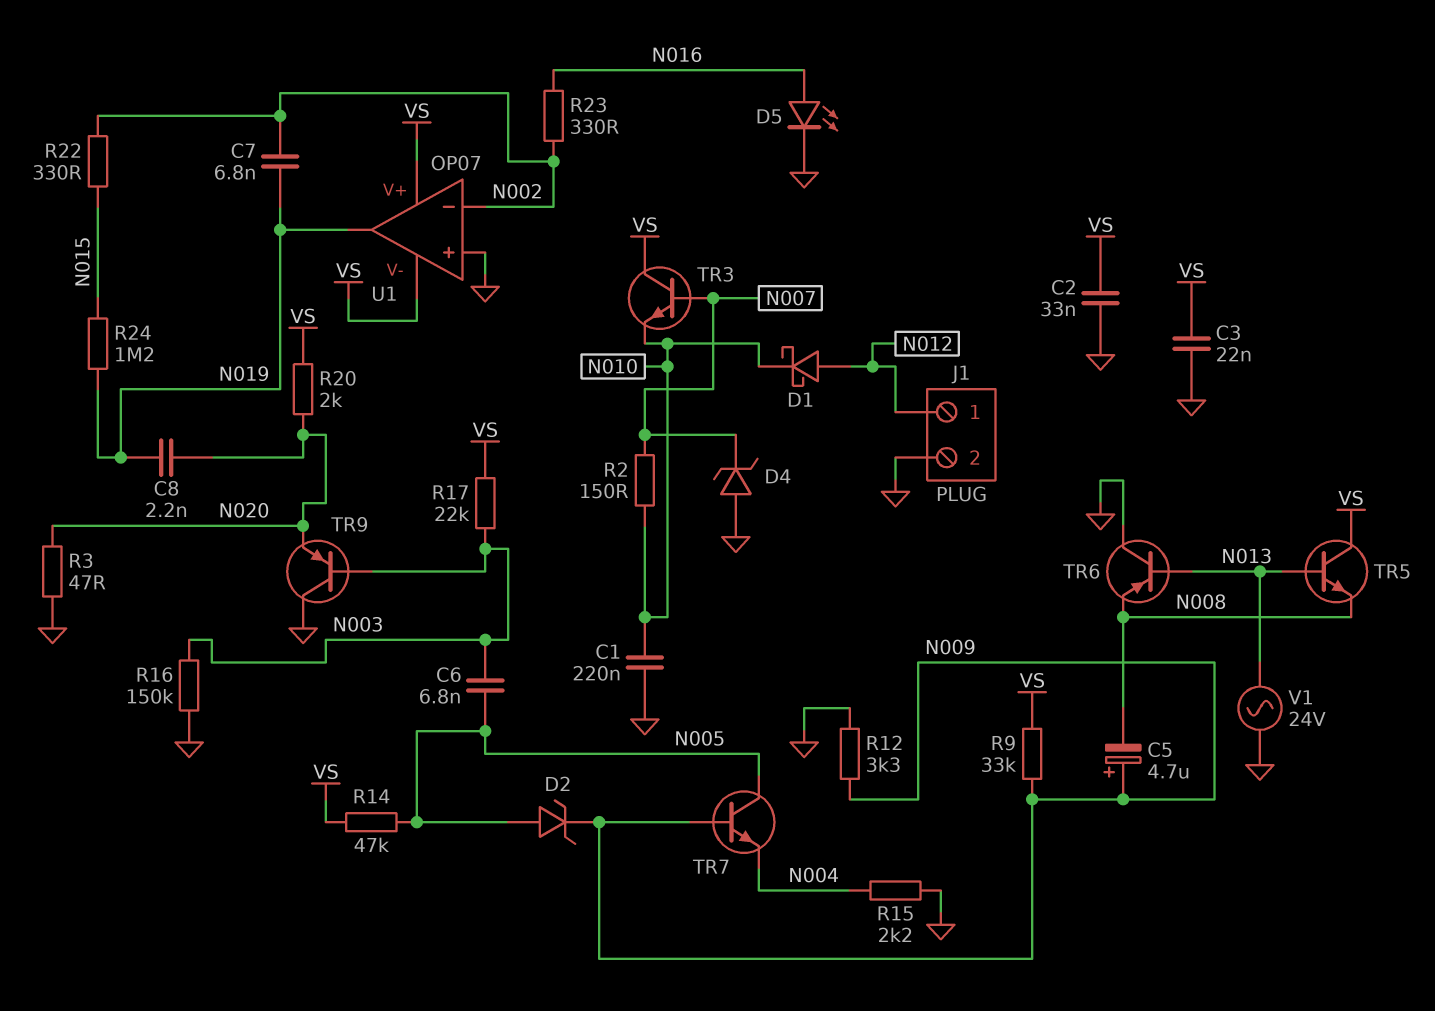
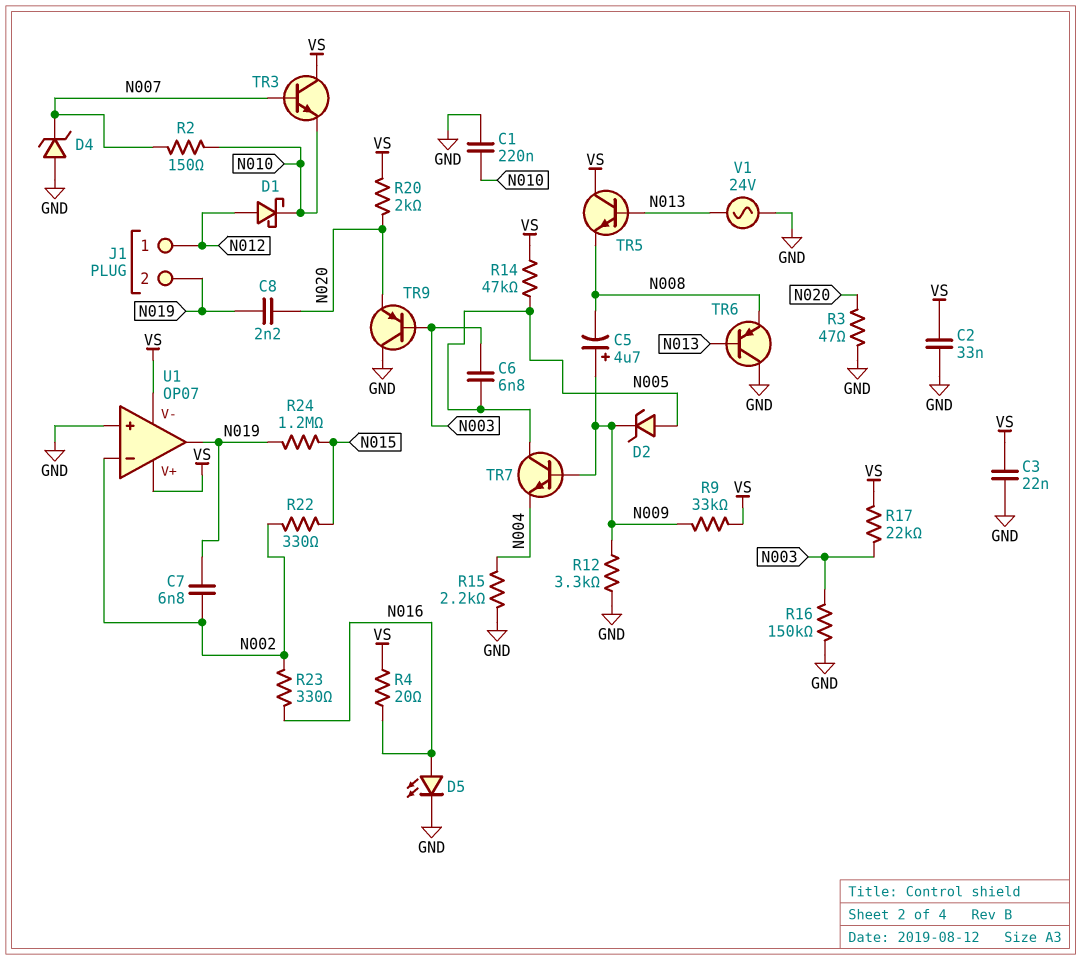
J1 pin 2: GND -> N019
R4: none -> 20 (N016, VS)

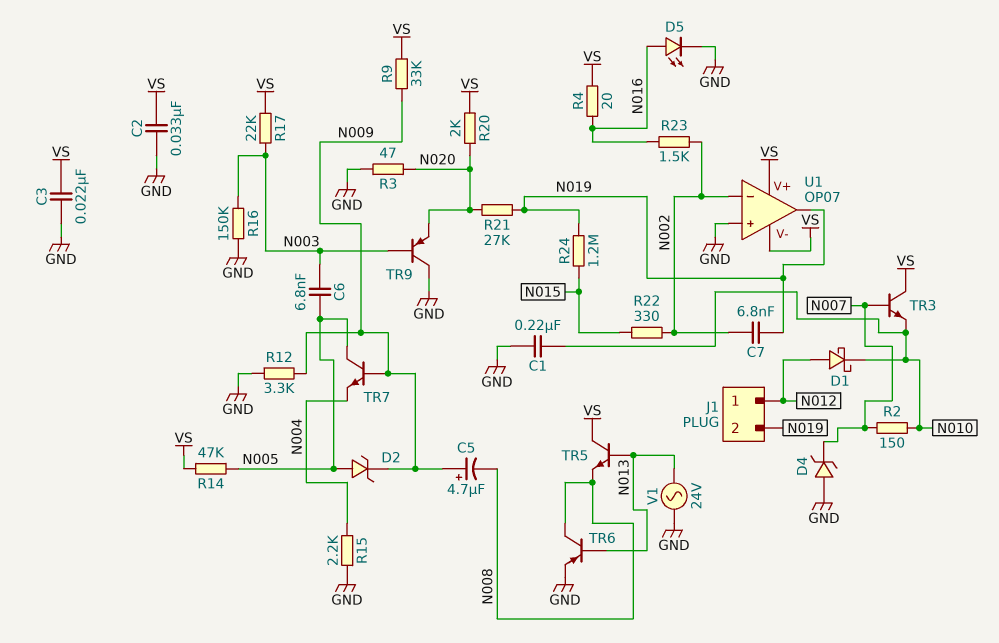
C8: 2.2nF (N019, N020) -> none
R21: none -> 27k (N019, N020)
R23: 330 (N002, N016) -> 1.5k (N002, N016)
TR6: PNP (B N013, C GND, E N008) -> PNP (B N013, C N008, E GND)

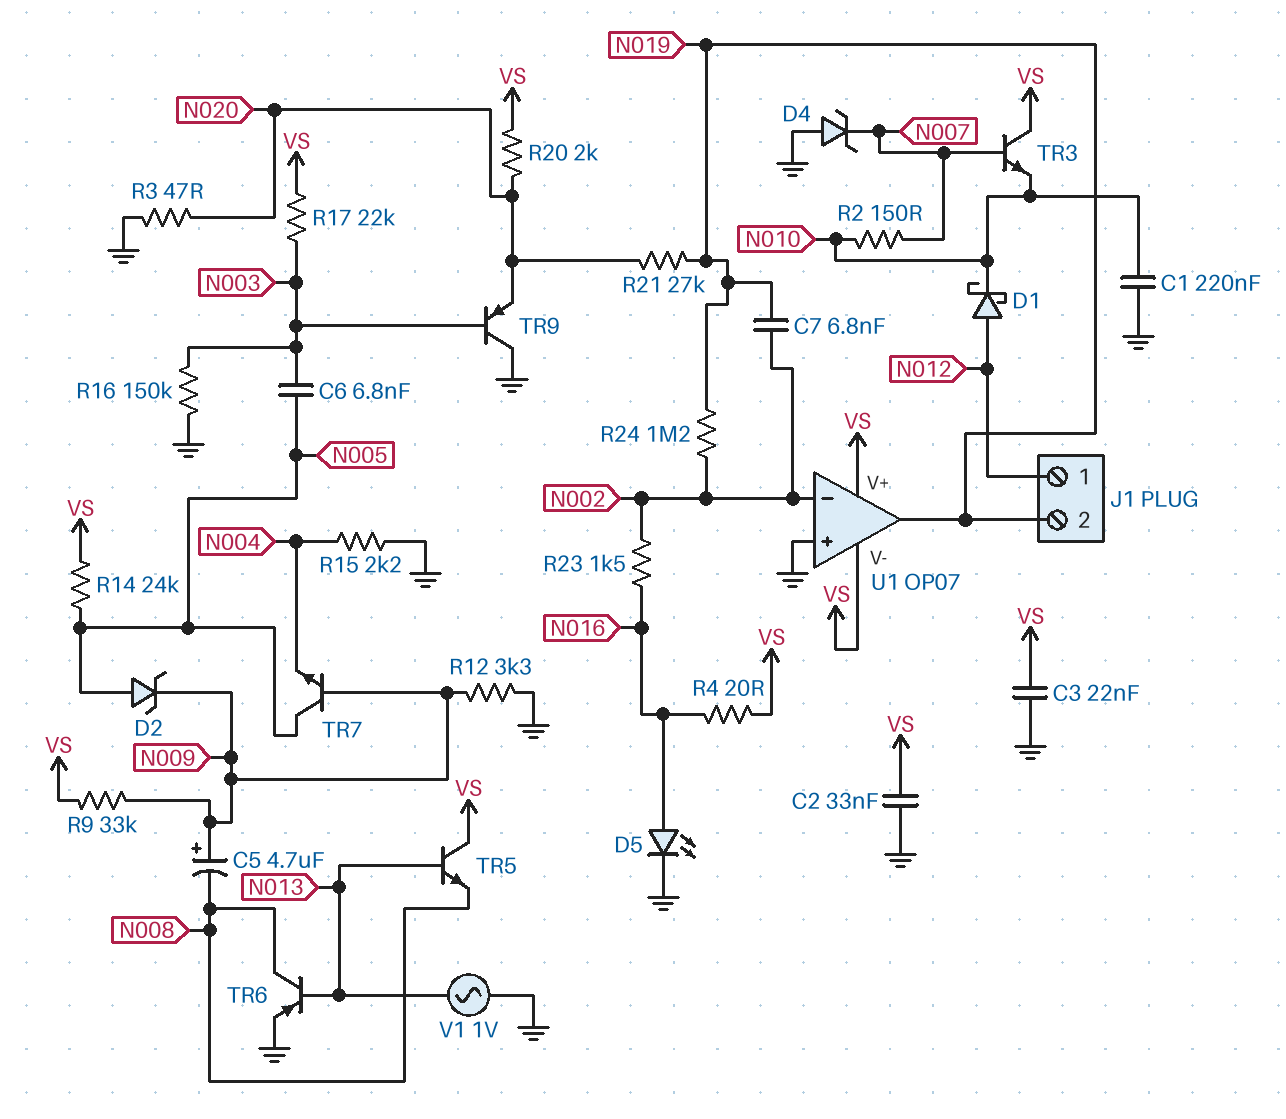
R14: 47k (N005, VS) -> 24k (N005, VS)
R22: 330 (N002, N015) -> none
R24: 1.2M (N015, N019) -> 1.2M (N002, N019)
V1: AC 24V (GND, N013) -> AC 1V (GND, N013)

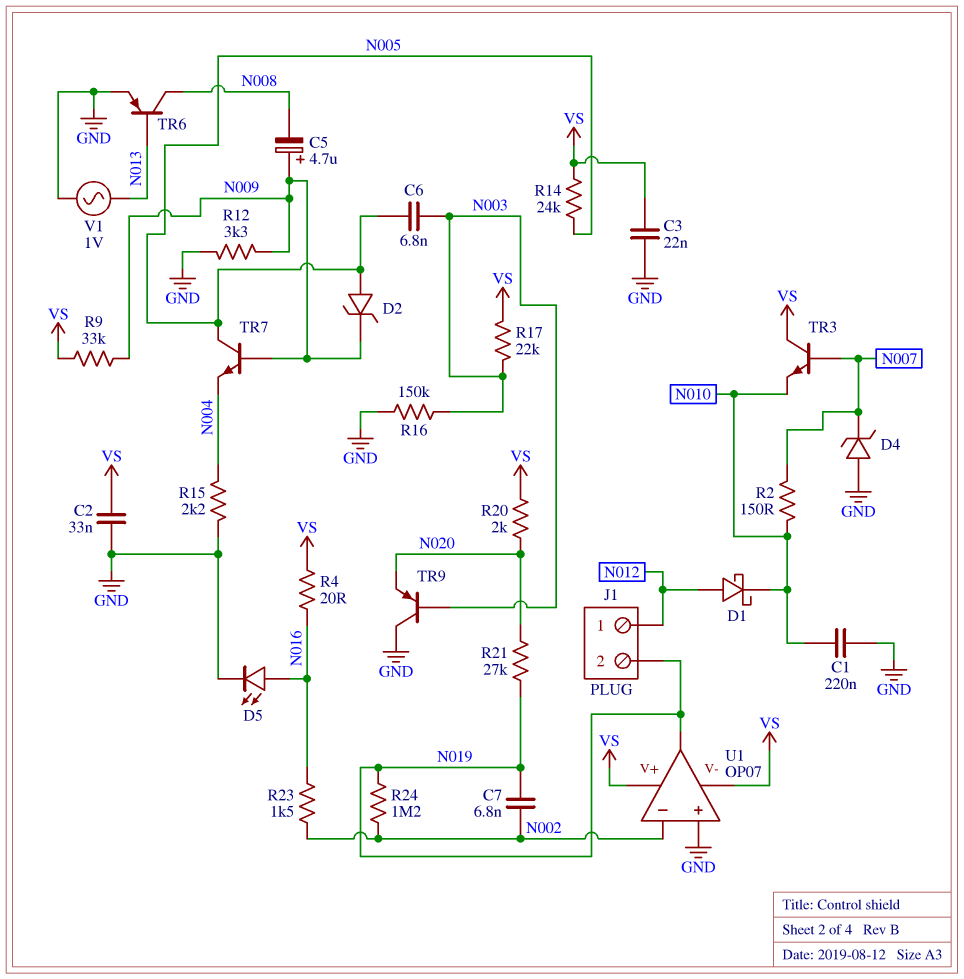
R3: 47 (GND, N020) -> none
TR5: NPN (B N013, C VS, E N008) -> none

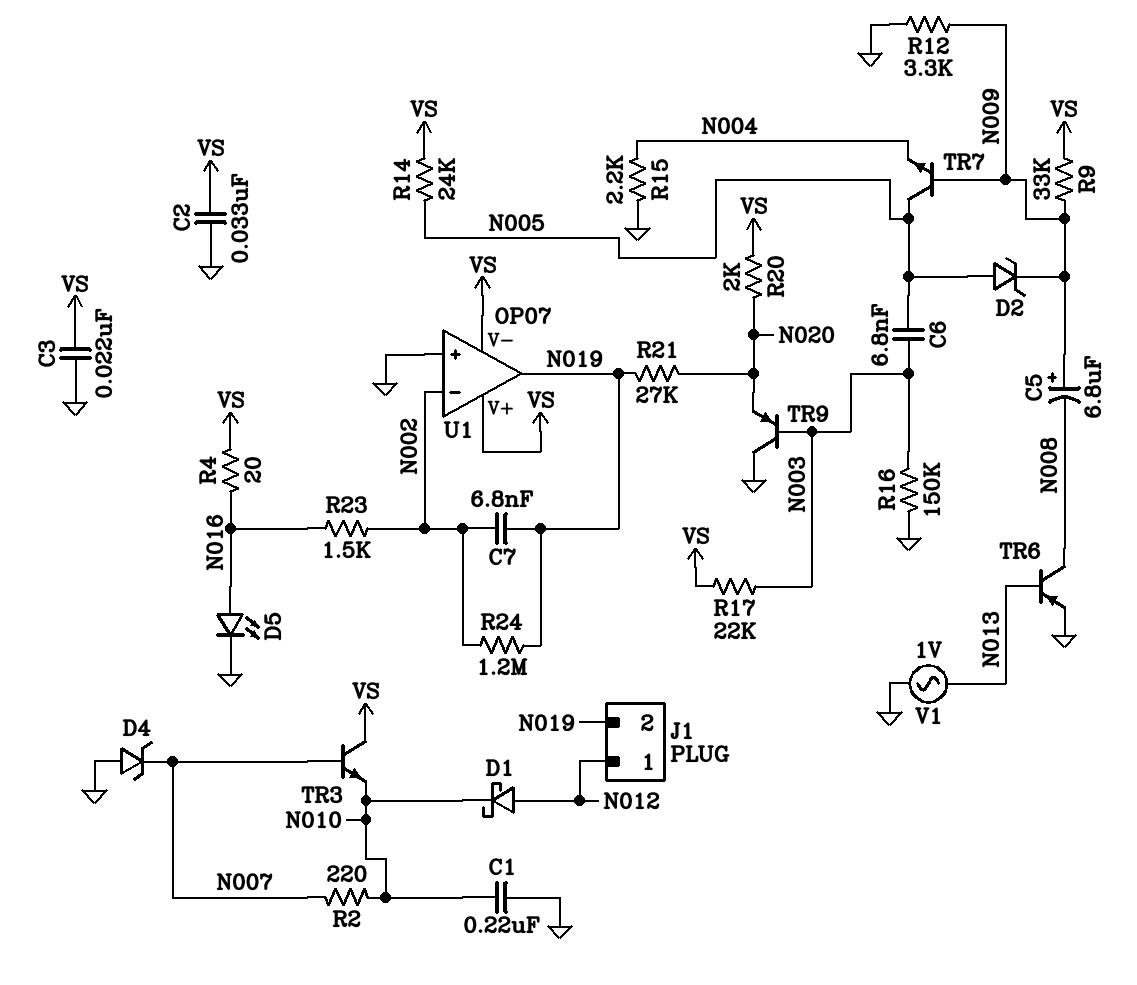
C5: 4.7uF (plus N009, minus N008) -> 6.8uF (plus N009, minus N008)
R2: 150 (N007, N010) -> 220 (N007, N010)

